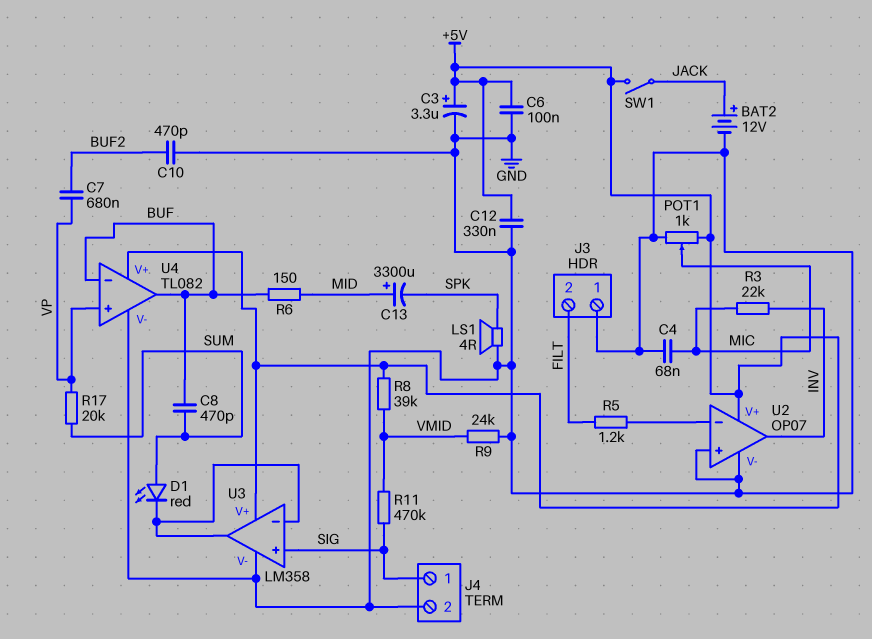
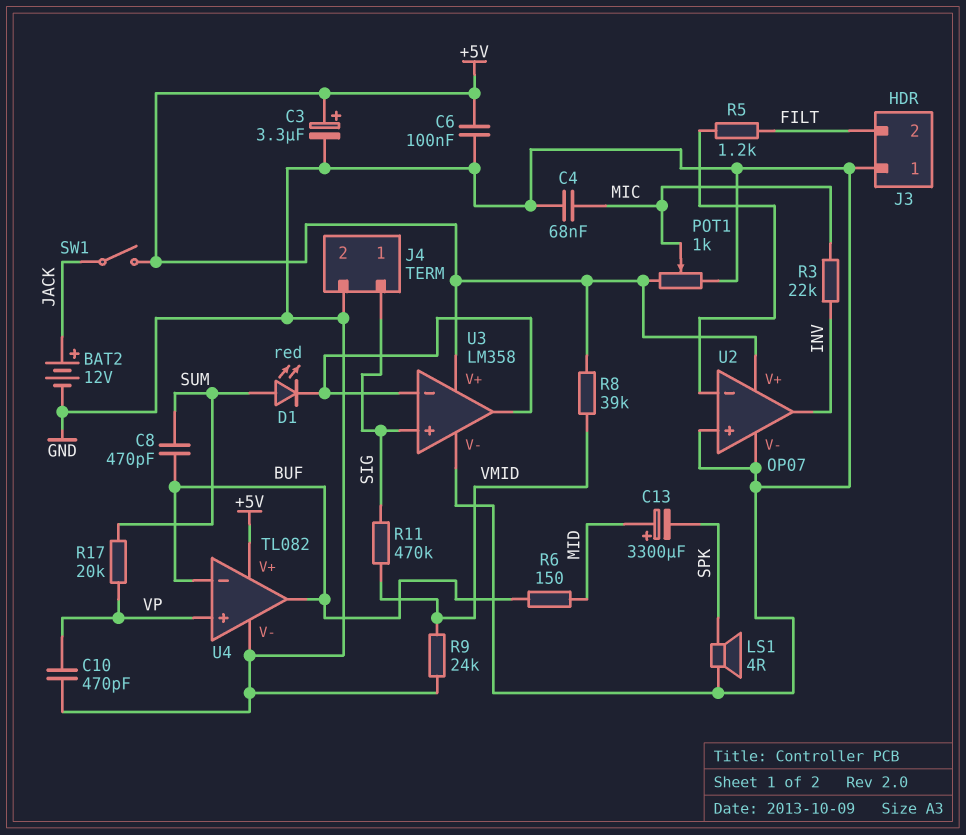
C7: 680nF (BUF2, VP) -> none
C10: 470pF (BUF2, GND) -> 470pF (GND, VP)
C12: 330nF (+5V, GND) -> none

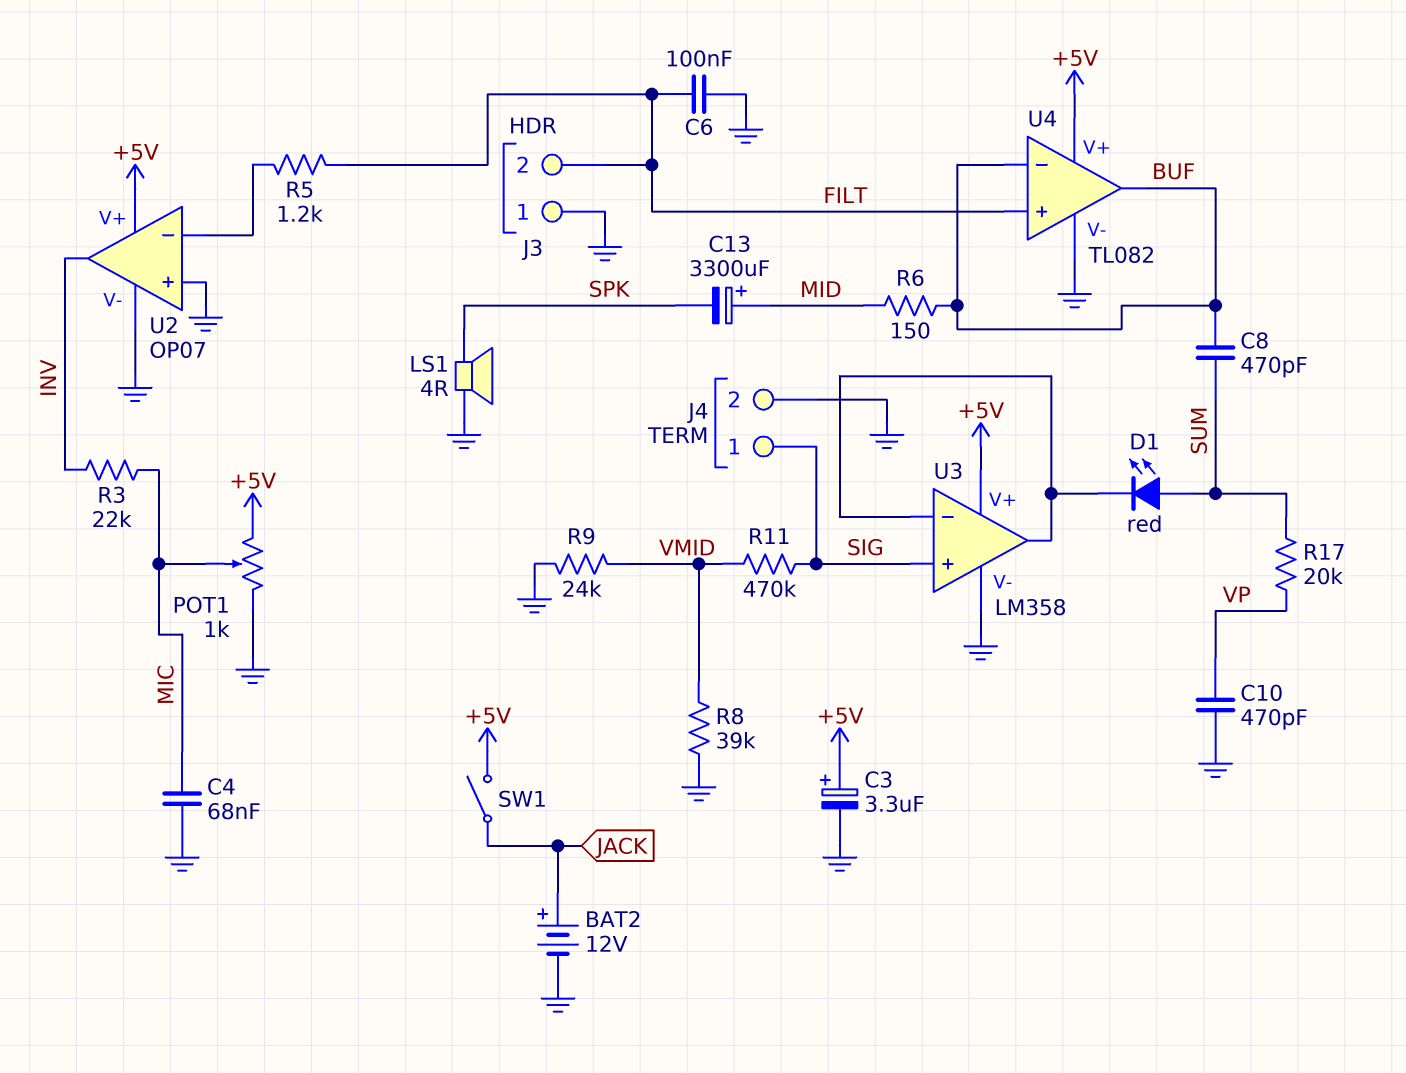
C6: 100nF (+5V, GND) -> 100nF (FILT, GND)
R8: 39k (+5V, VMID) -> 39k (GND, VMID)
U4 pin in+: VP -> FILT

